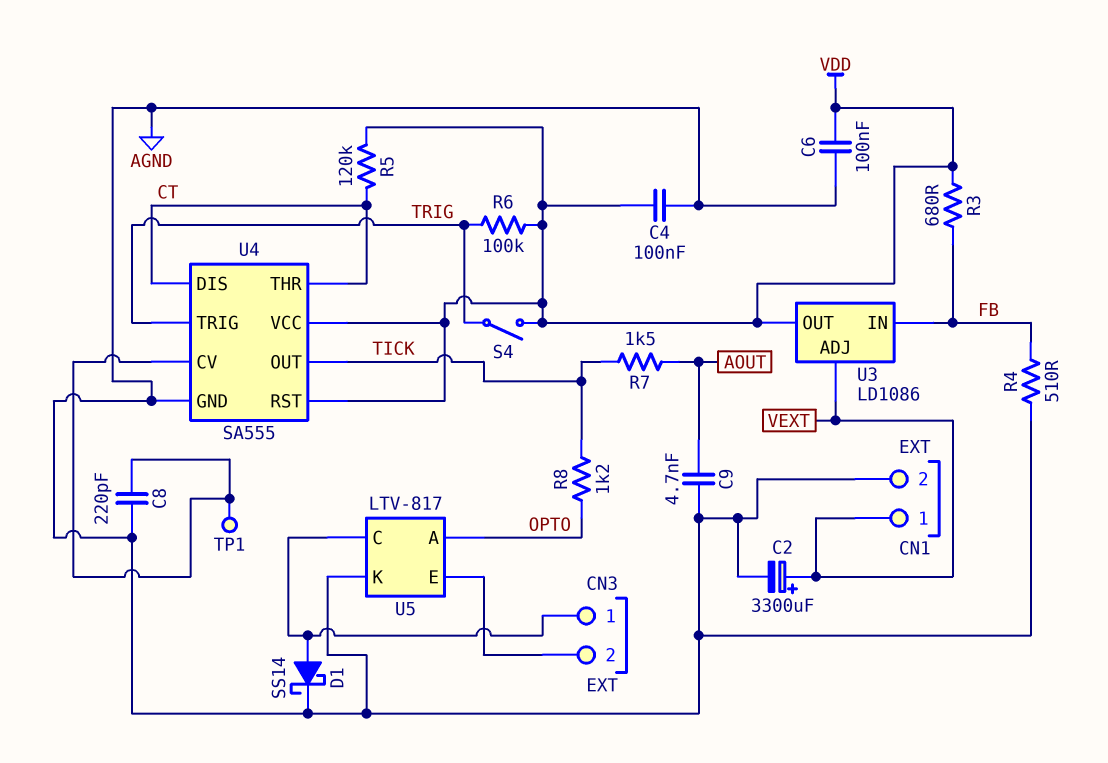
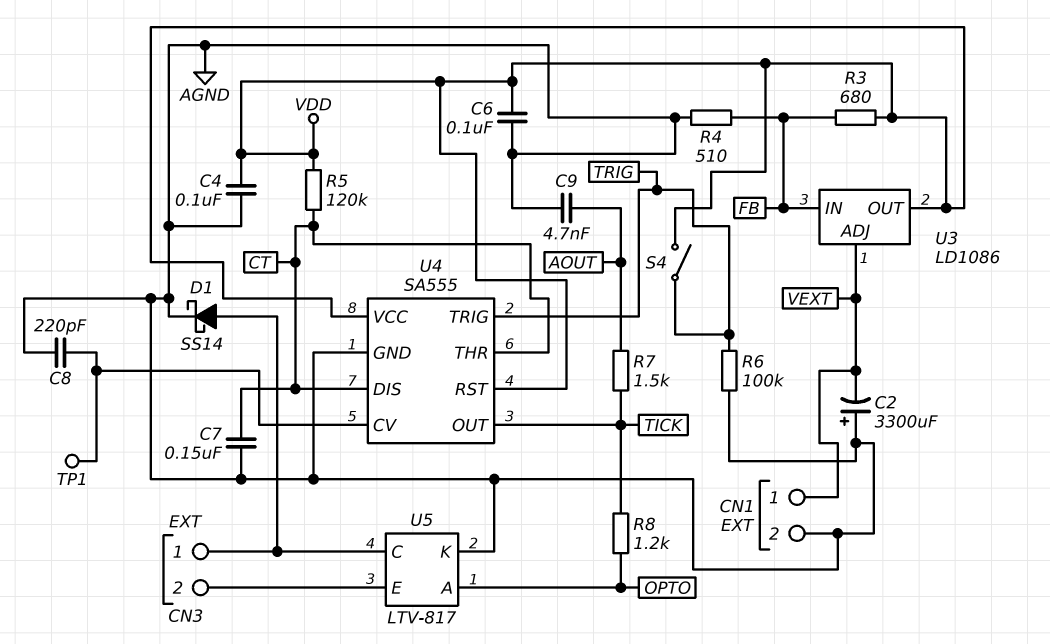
C2: 3300uF (plus VEXT, minus AGND) -> 3300uF (plus AGND, minus VEXT)
C7: none -> 150nF (AGND, CT)
R6: 100k (TRIG, VDD) -> 100k (AGND, TRIG)

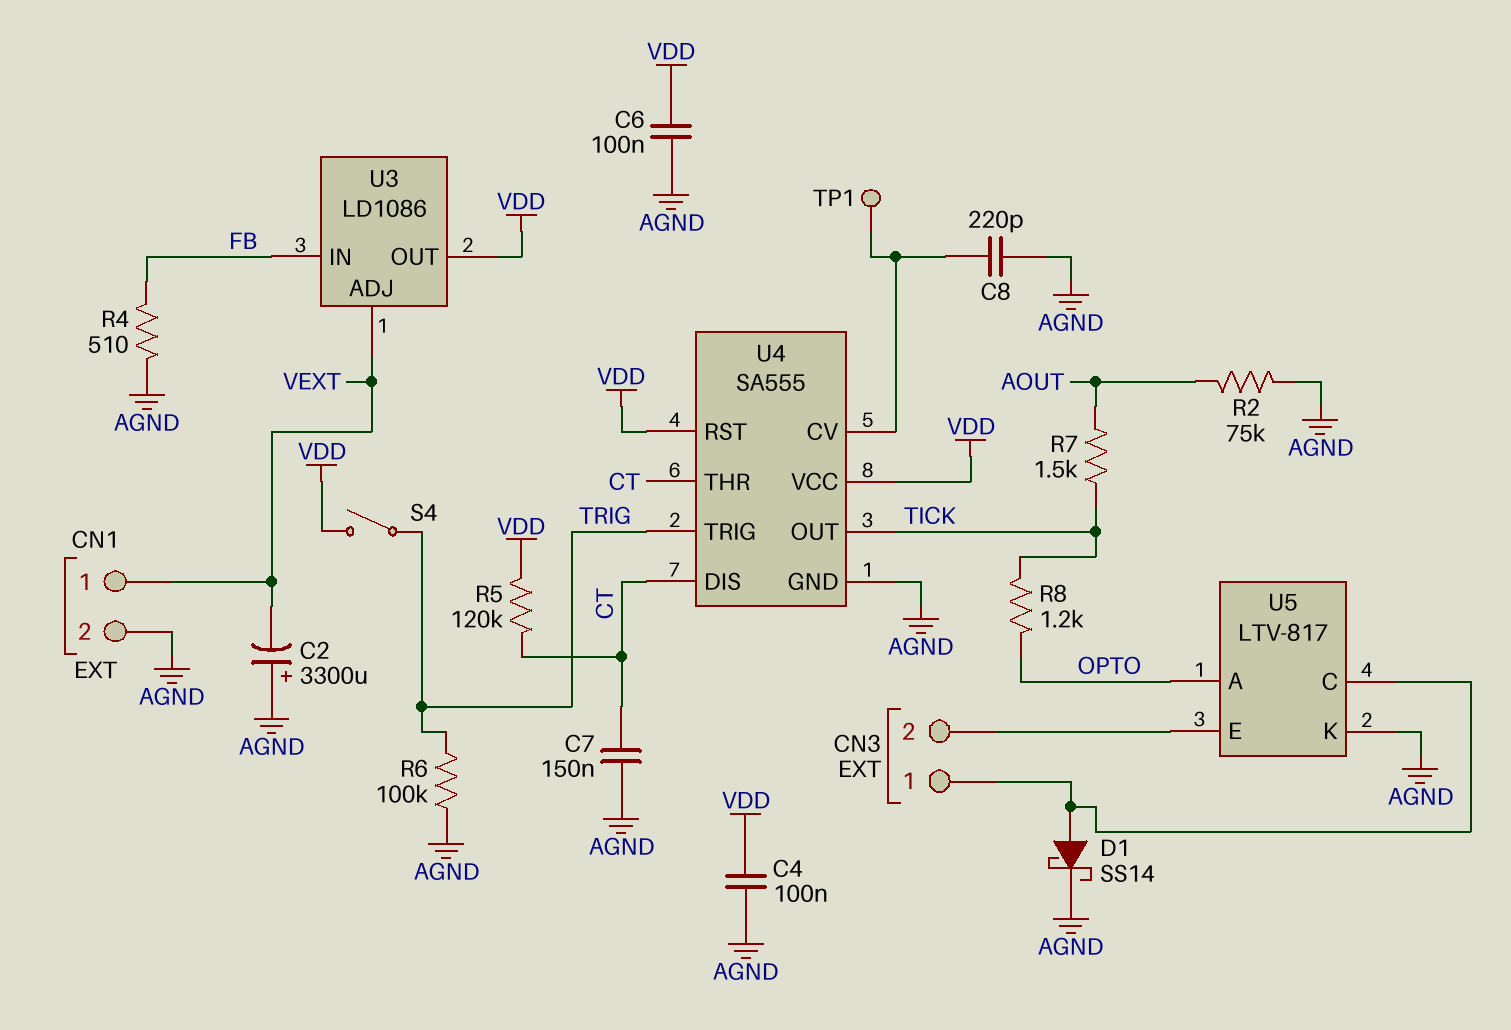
C9: 4.7nF (AGND, AOUT) -> none
R2: none -> 75k (AGND, AOUT)
R3: 680 (FB, VDD) -> none

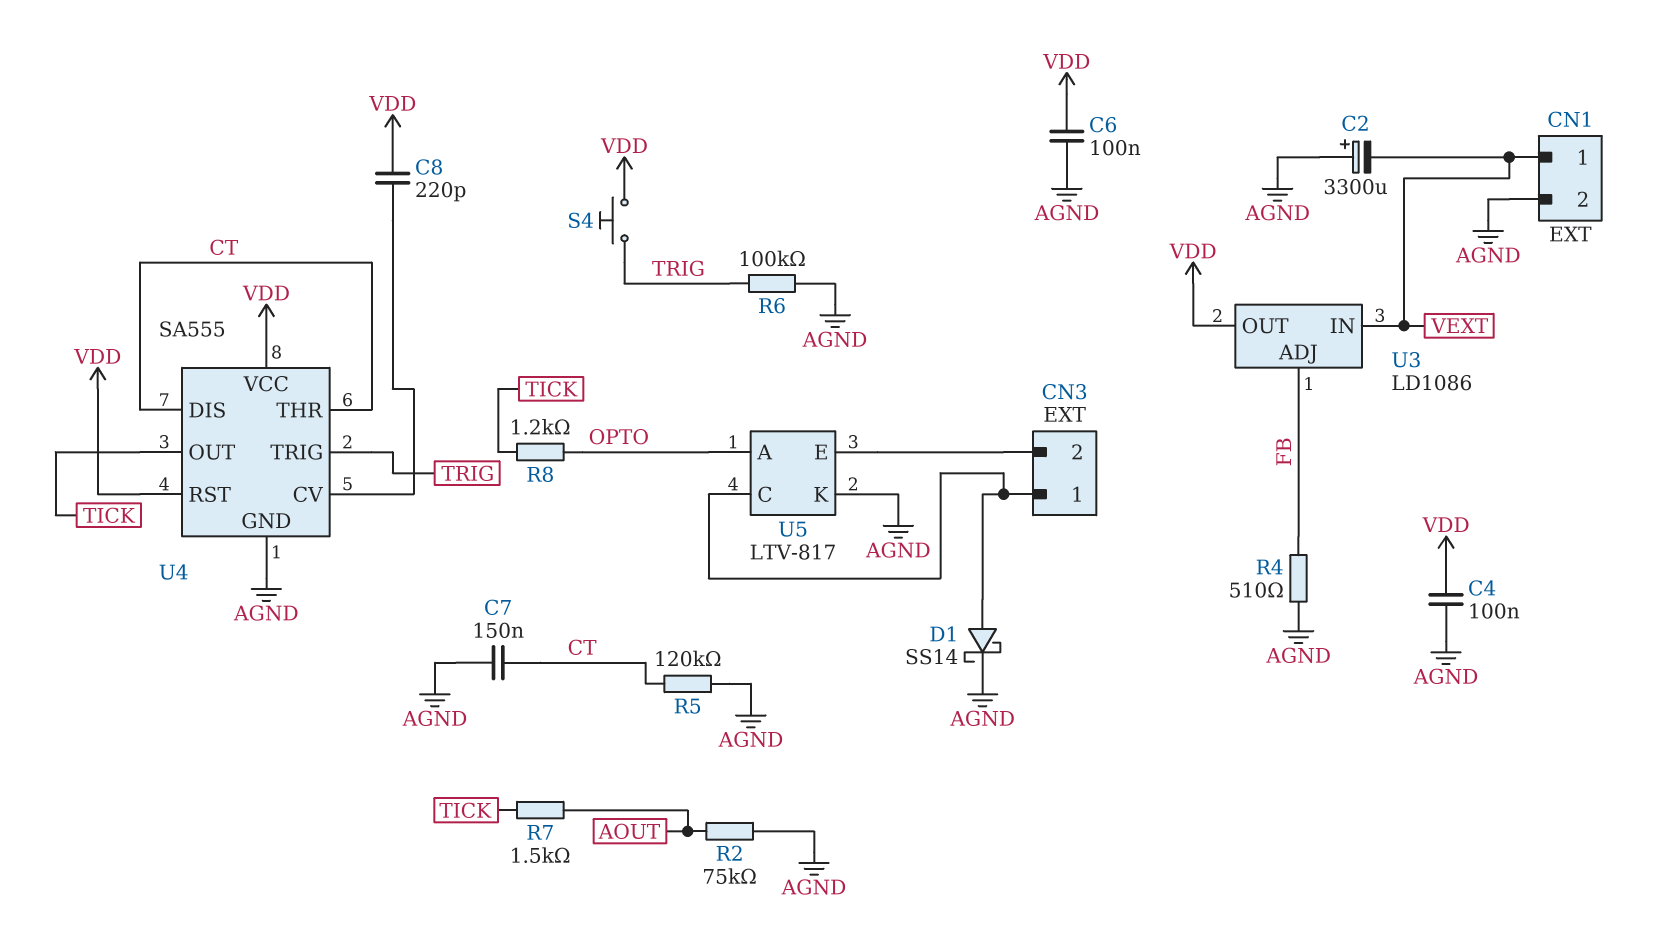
C8: 220pF (AGND, U4/CV) -> 220pF (U4/CV, VDD)
R5: 120k (CT, VDD) -> 120k (AGND, CT)
S4: switch (TRIG, VDD) -> button (TRIG, VDD)
TP1: test point (U4/CV) -> none
U3 pin ADJ: VEXT -> FB
U3 pin IN: FB -> VEXT

